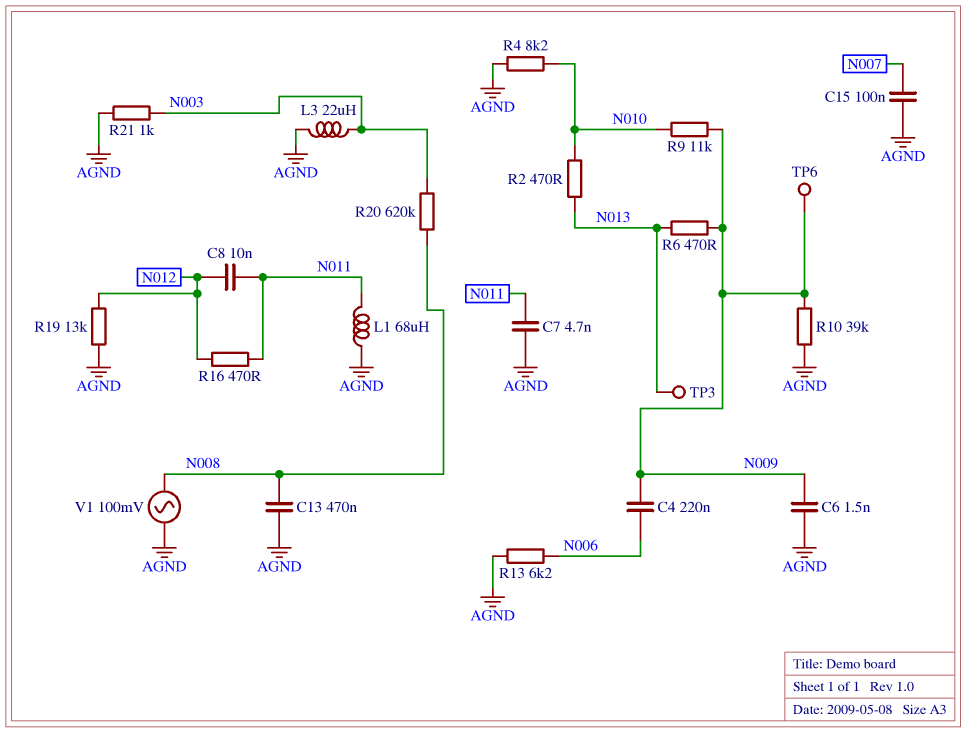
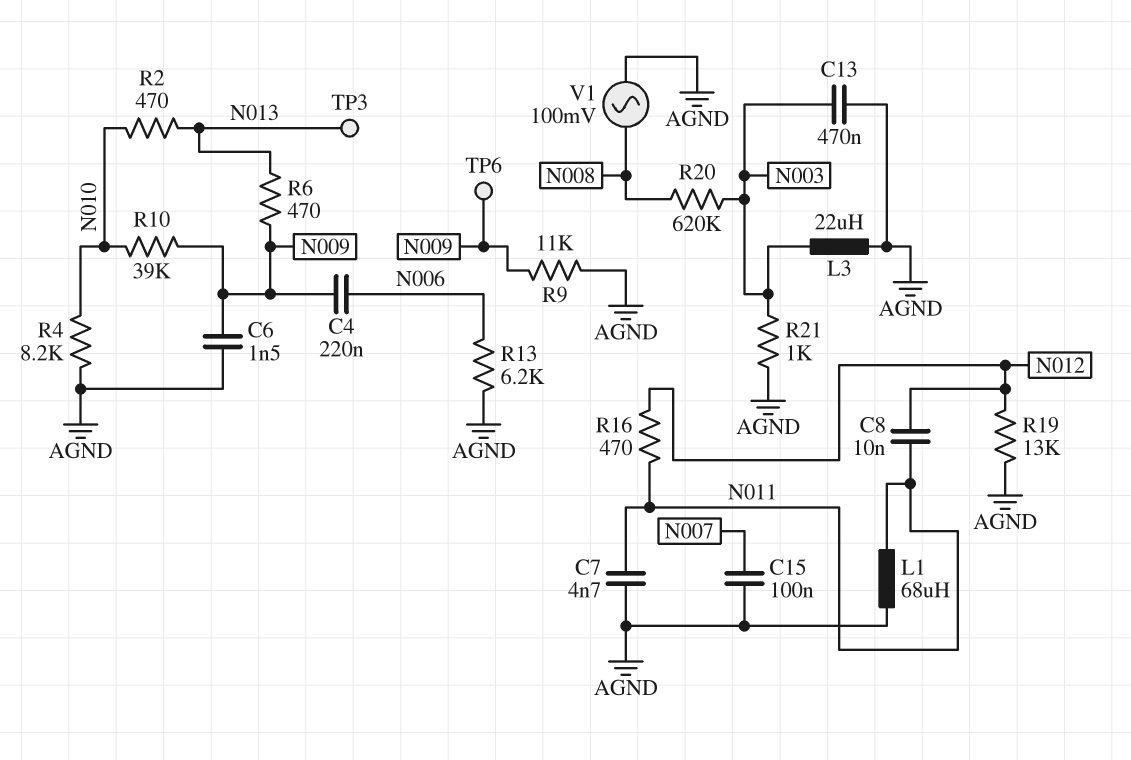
C13: 470nF (AGND, N008) -> 470nF (AGND, N003)
R9: 11k (N009, N010) -> 11k (AGND, N009)
R10: 39k (AGND, N009) -> 39k (N009, N010)

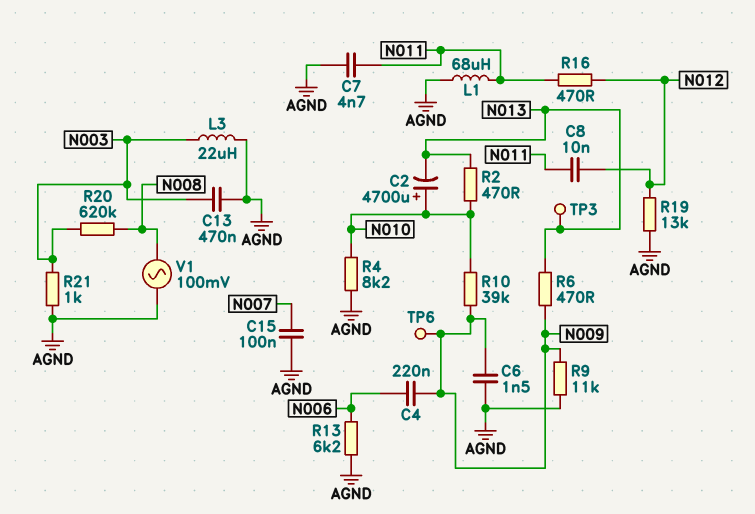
C2: none -> 4700uF (plus N010, minus N013)

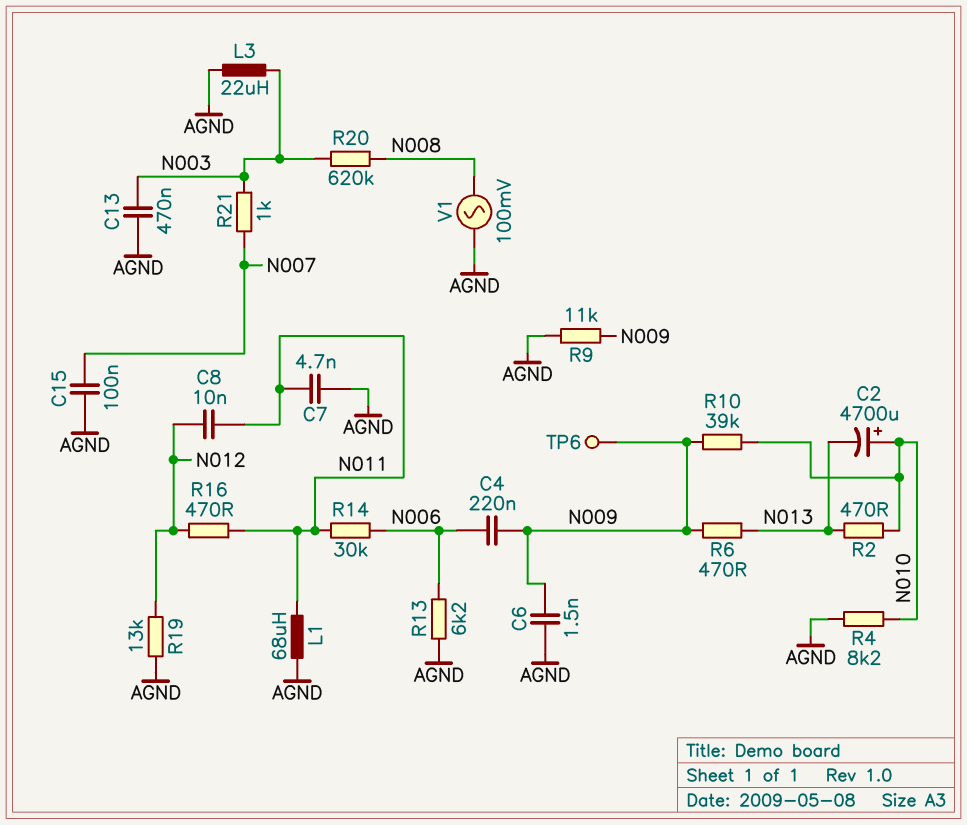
R14: none -> 30k (N006, N011)
R21: 1k (AGND, N003) -> 1k (N003, N007)
TP3: test point (N013) -> none

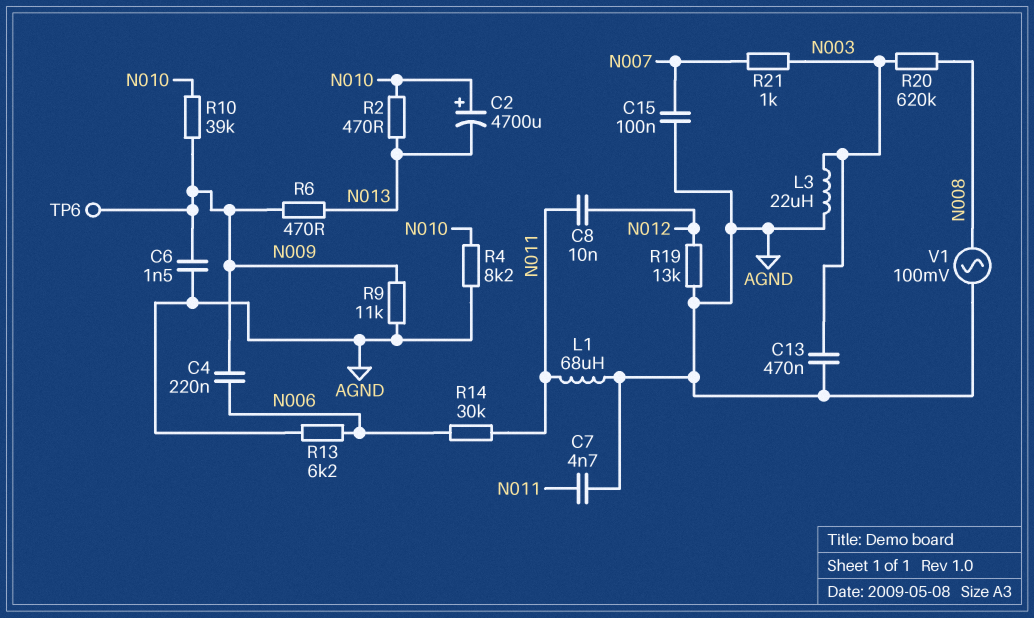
R16: 470 (N011, N012) -> none

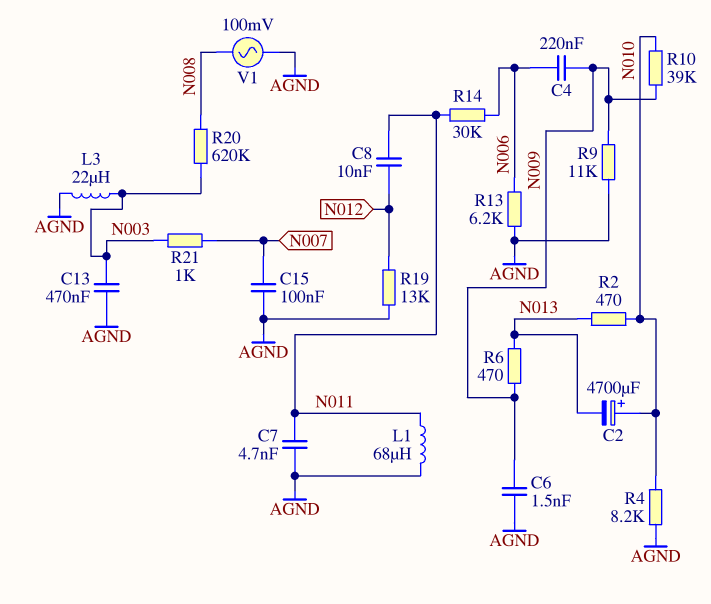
TP6: test point (N009) -> none

